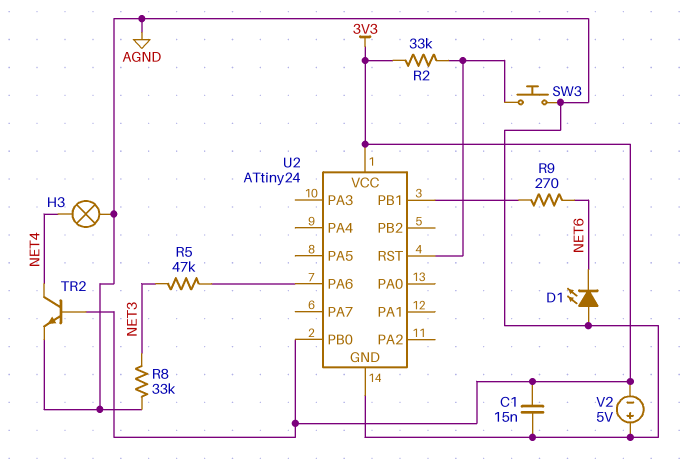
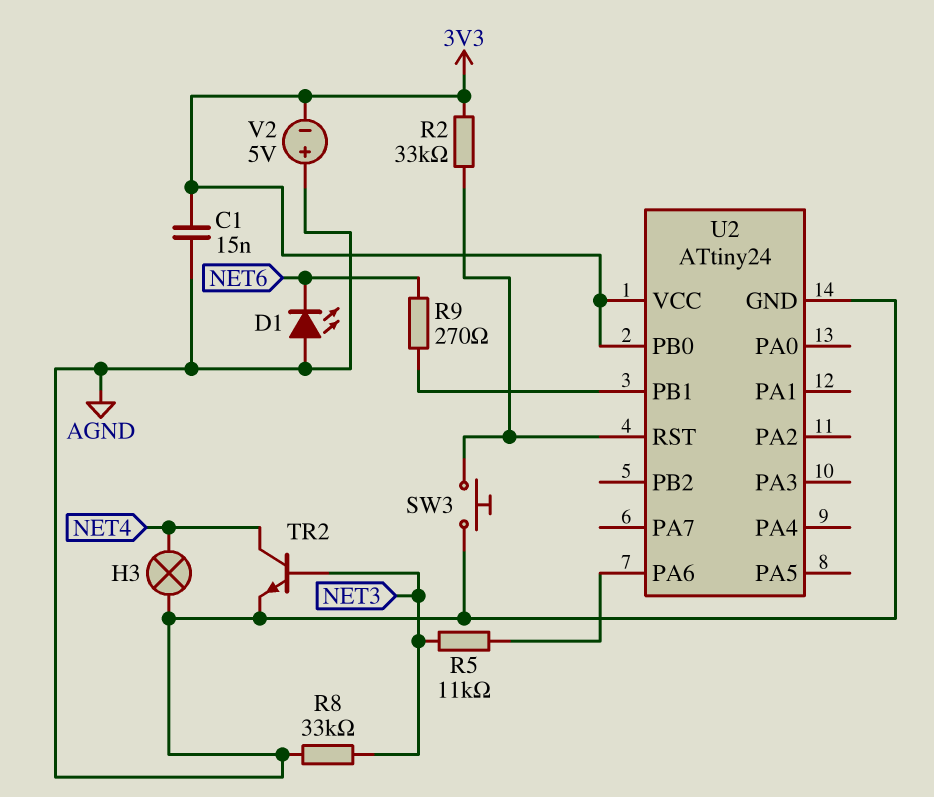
R5: 47k (NET3, U2/PA6) -> 11k (NET3, U2/PA6)
TR2: NPN (B 3V3, C NET4, E AGND) -> NPN (B NET3, C NET4, E AGND)

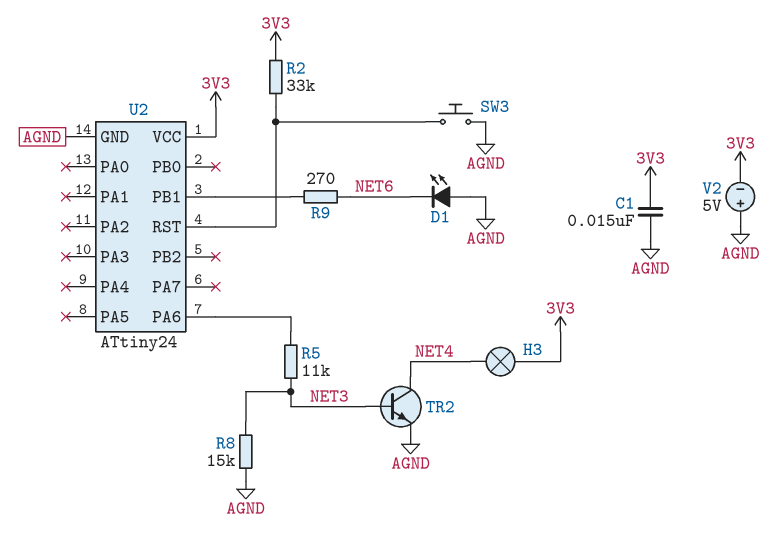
H3: lamp (AGND, NET4) -> lamp (3V3, NET4)
R8: 33k (AGND, NET3) -> 15k (AGND, NET3)
U2 pin PB0: 3V3 -> none

